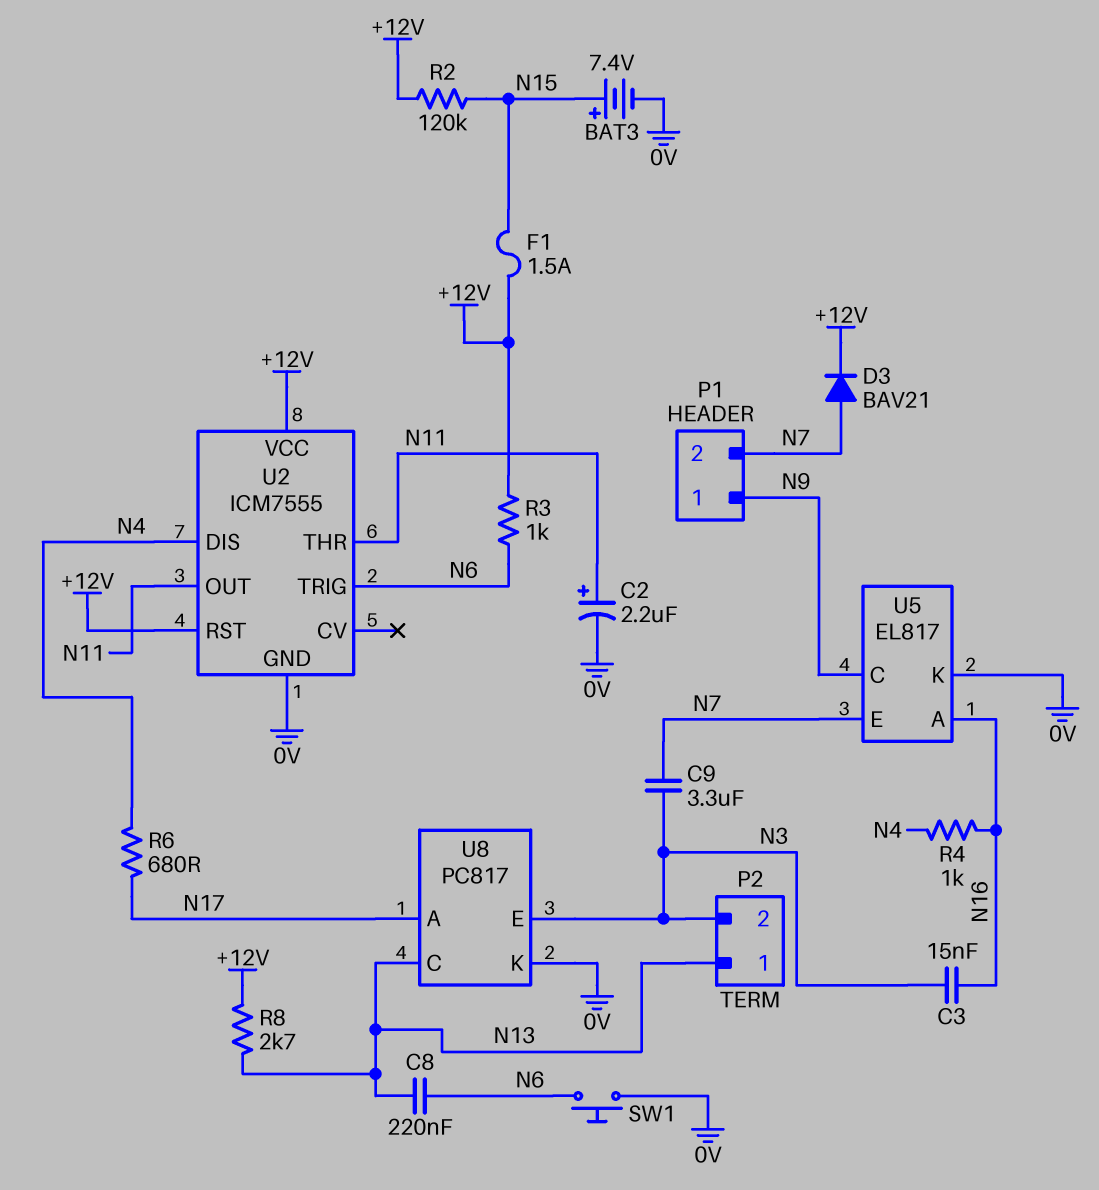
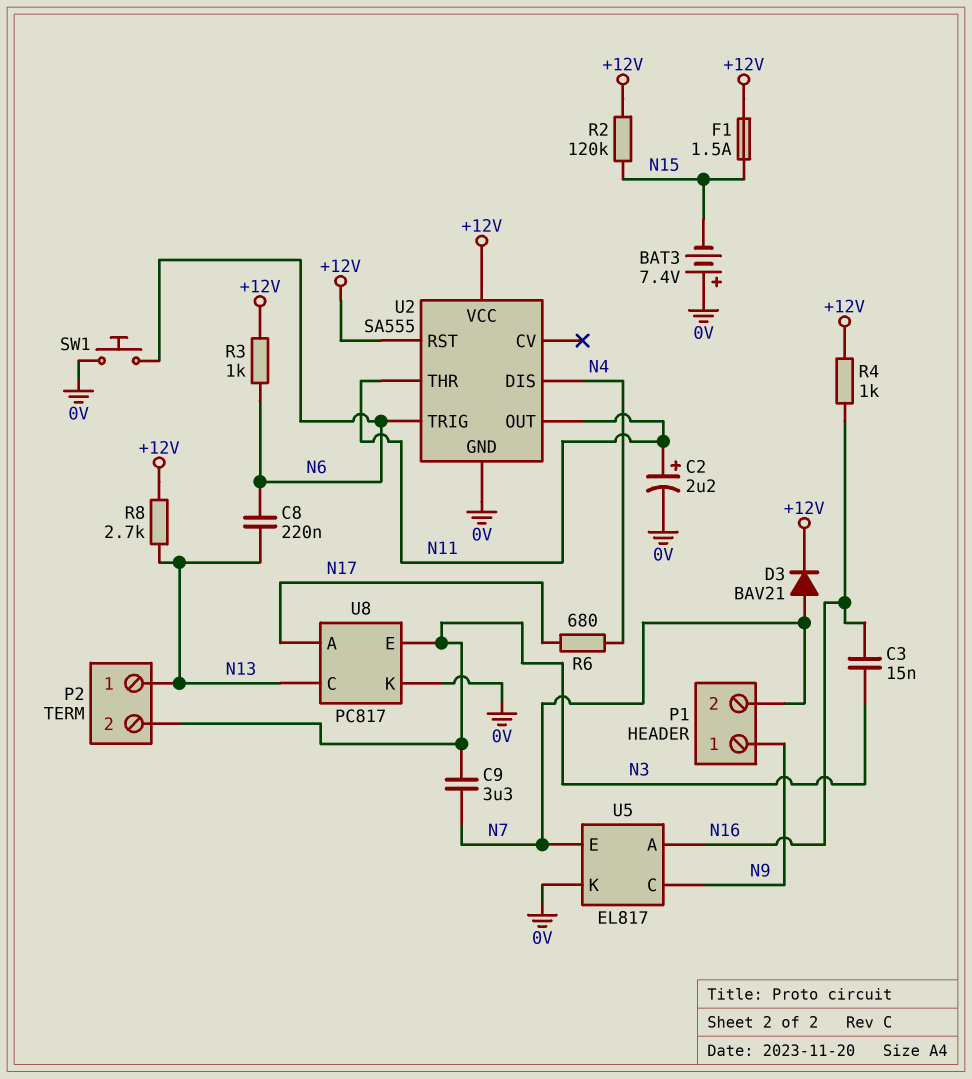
BAT3: 7.4V (plus N15, minus 0V) -> 7.4V (plus 0V, minus N15)
R4: 1k (N4, N16) -> 1k (+12V, N16)
U2: ICM7555 -> SA555

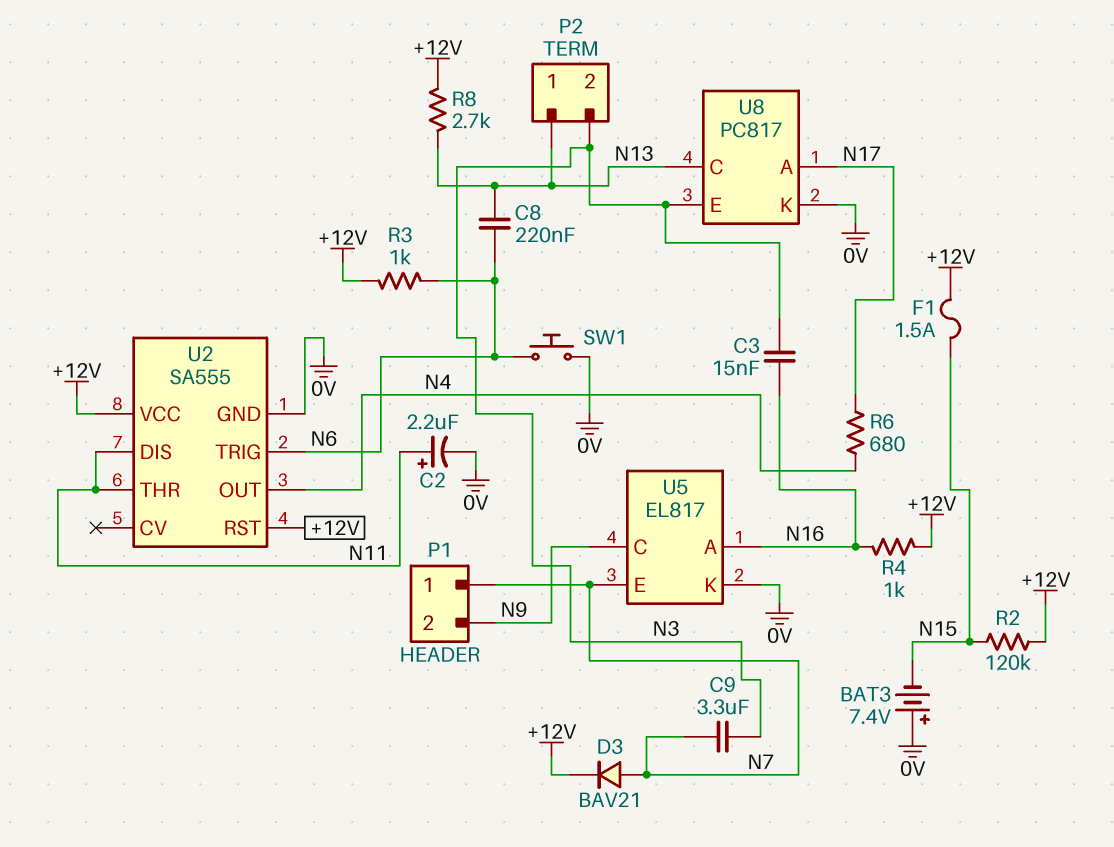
P1 pin 1: N9 -> N7
P1 pin 2: N7 -> N9
U2 pin DIS: N4 -> N11
U2 pin OUT: N11 -> N4

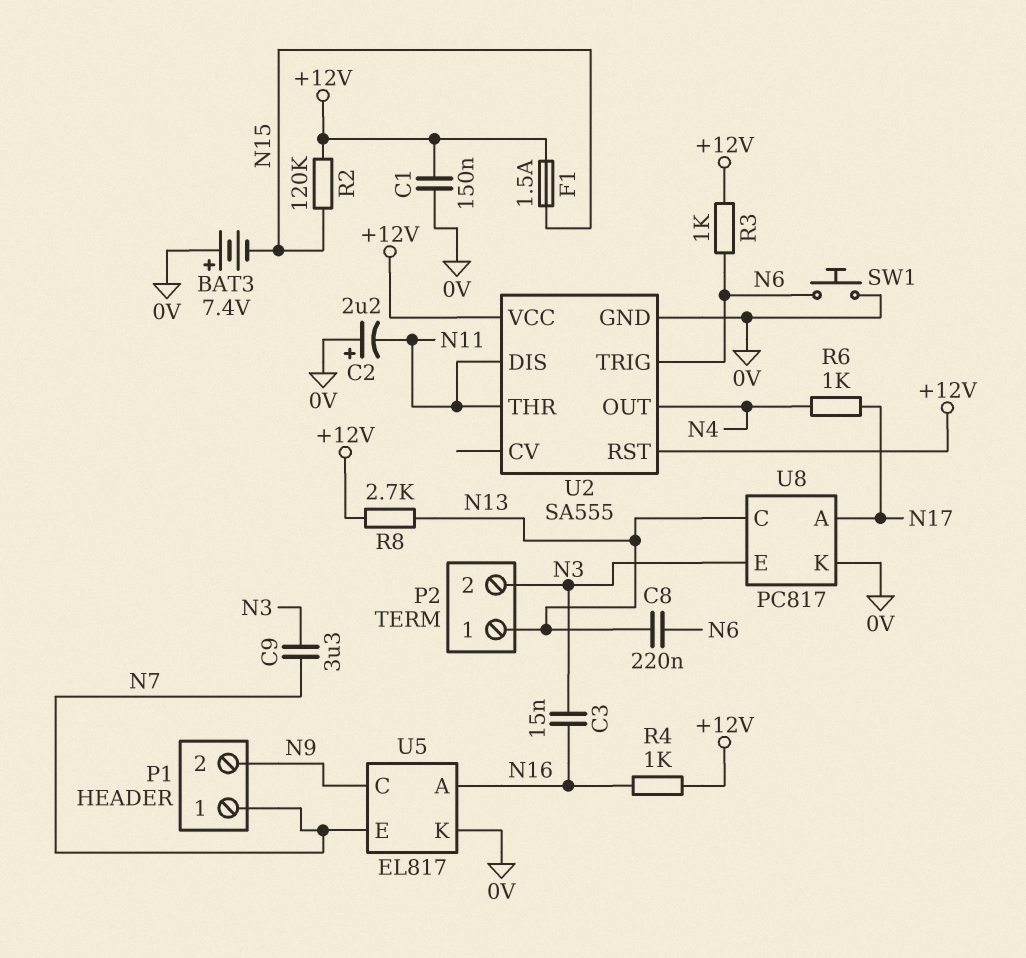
C1: none -> 150nF (+12V, 0V)
C2: 2.2uF (plus N11, minus 0V) -> 2.2uF (plus 0V, minus N11)
D3: diode BAV21 (A N7, K +12V) -> none
R6: 680 (N4, N17) -> 1k (N4, N17)

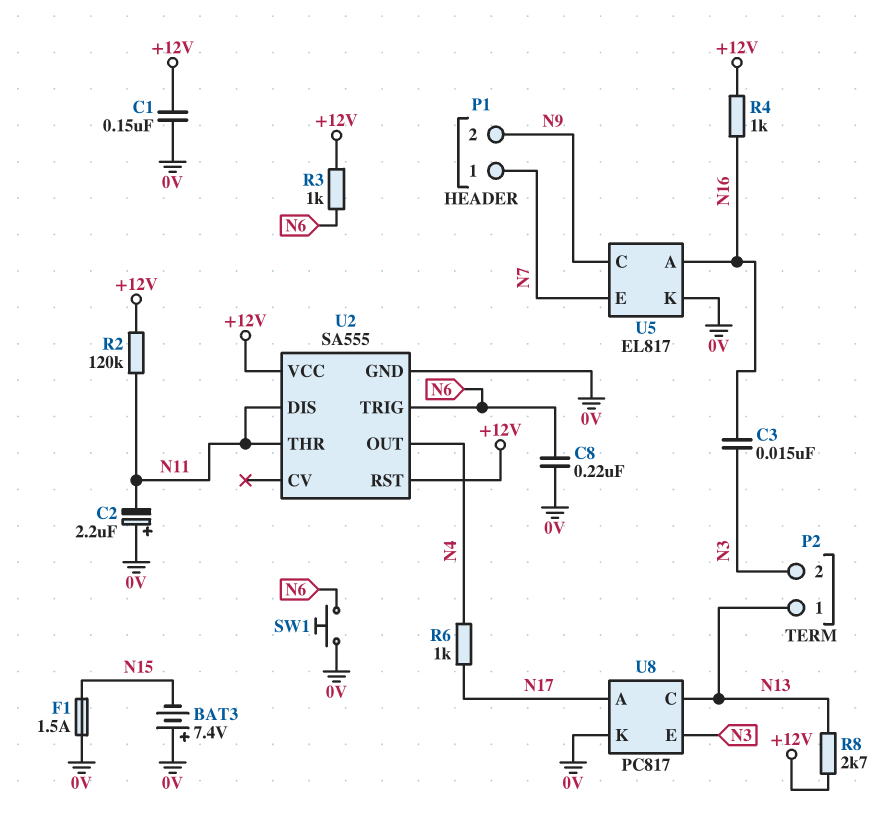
C8: 220nF (N6, N13) -> 220nF (0V, N6)
C9: 3.3uF (N3, N7) -> none
F1: 1.5A (+12V, N15) -> 1.5A (0V, N15)
R2: 120k (+12V, N15) -> 120k (+12V, N11)

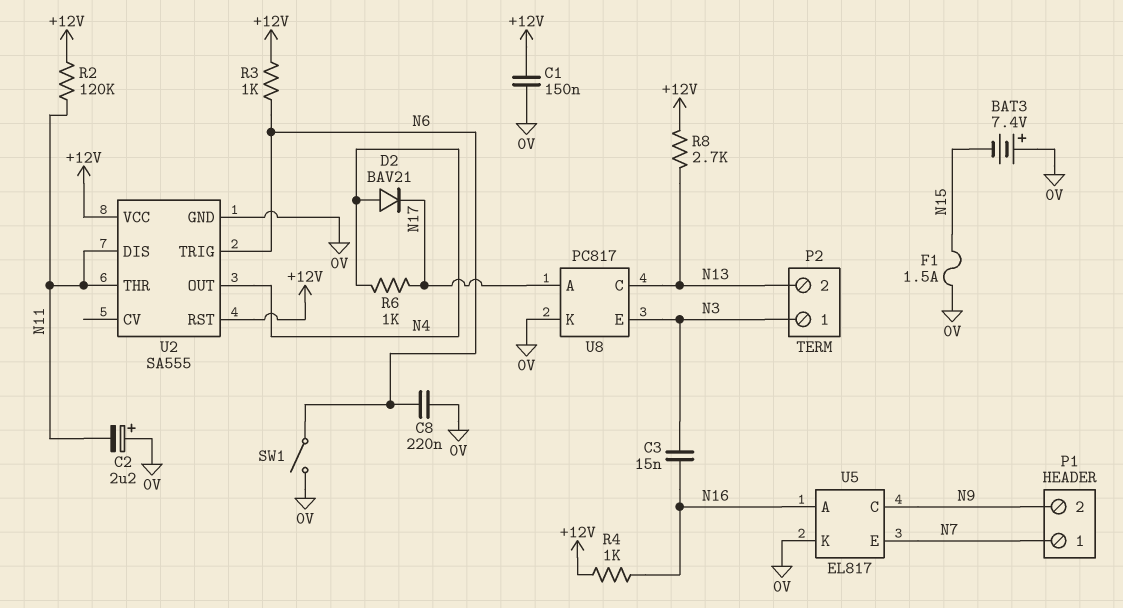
D2: none -> diode BAV21 (A N4, K N17)
P2 pin 1: N13 -> N3
P2 pin 2: N3 -> N13
SW1: button (0V, N6) -> switch (0V, N6)

